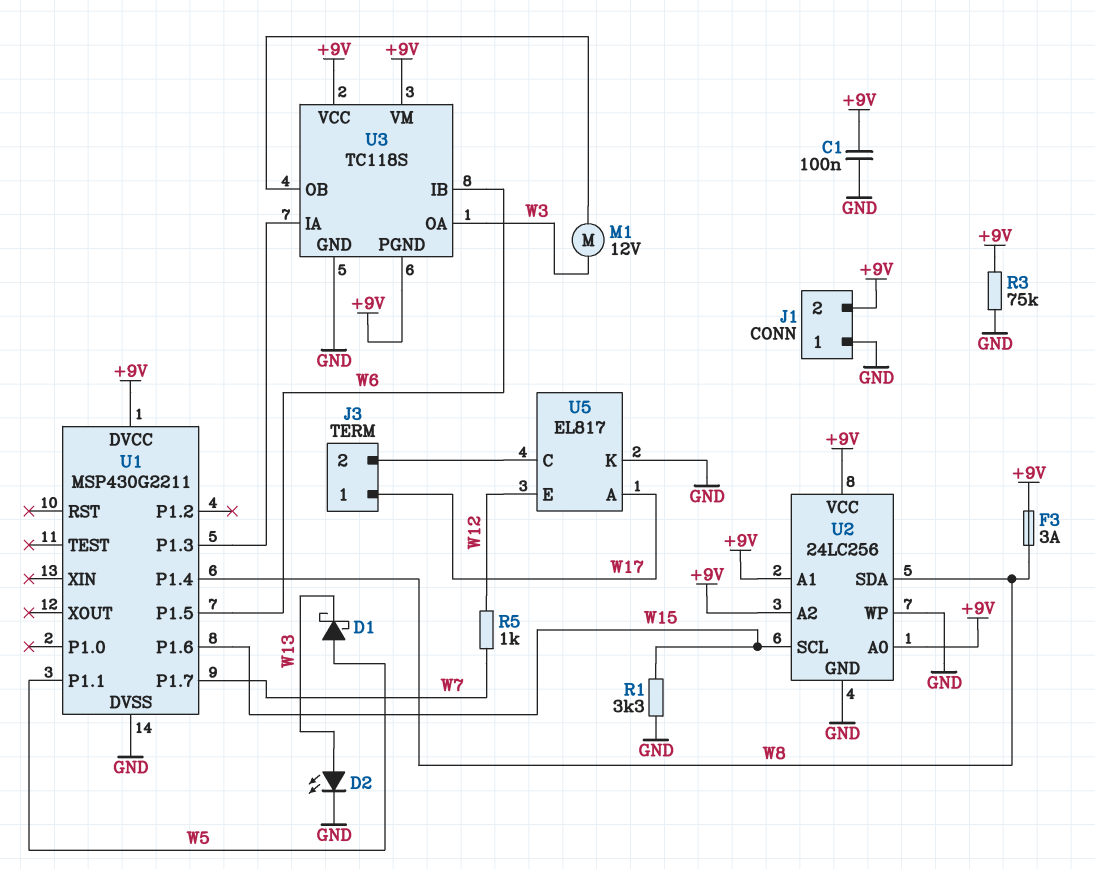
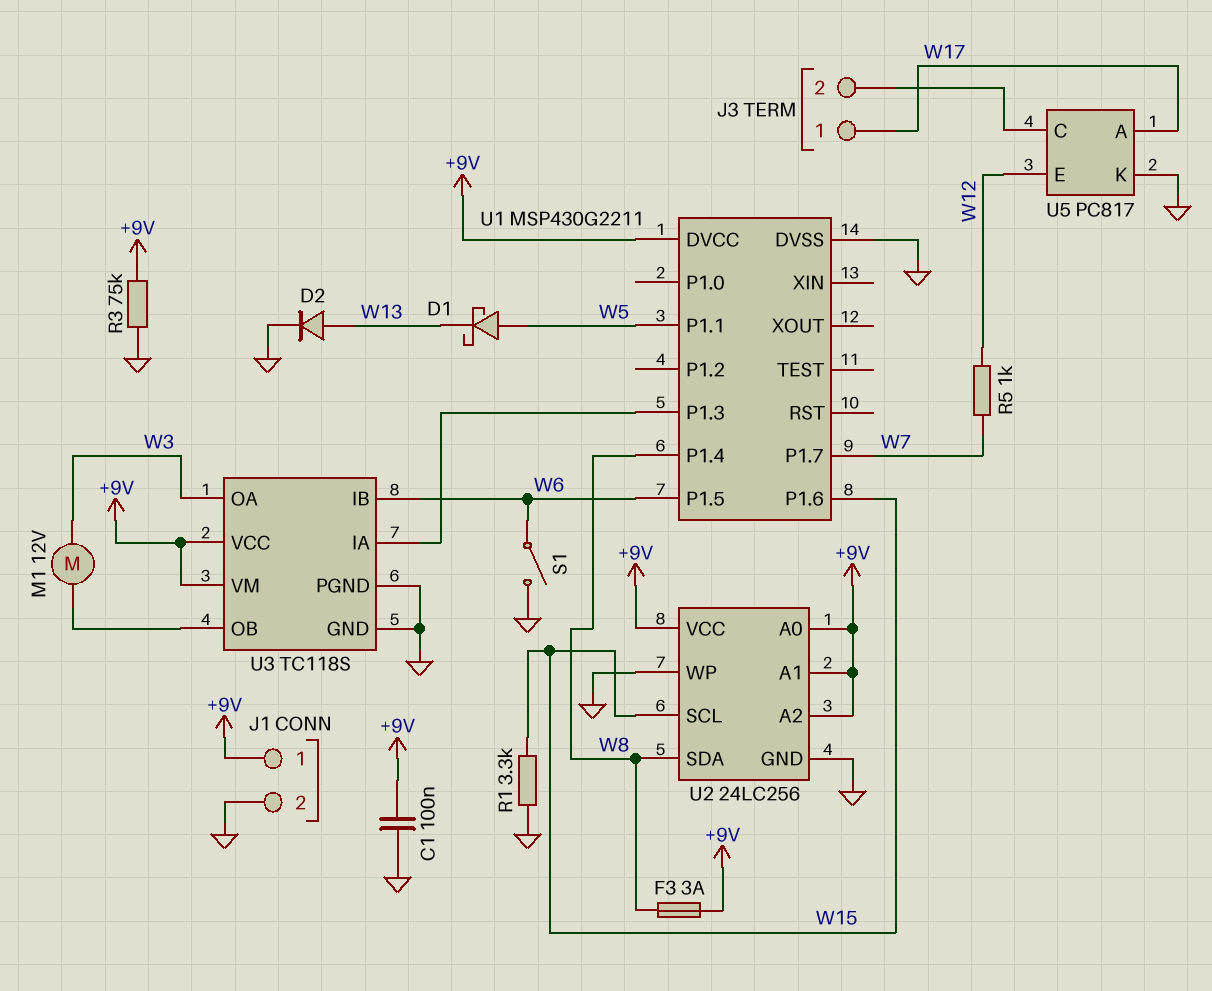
D2: LED (A W13, K GND) -> diode (A W13, K GND)
J1 pin 1: GND -> +9V
J1 pin 2: +9V -> GND
S1: none -> switch (GND, W6)
U3 pin PGND: +9V -> GND
U5: EL817 -> PC817

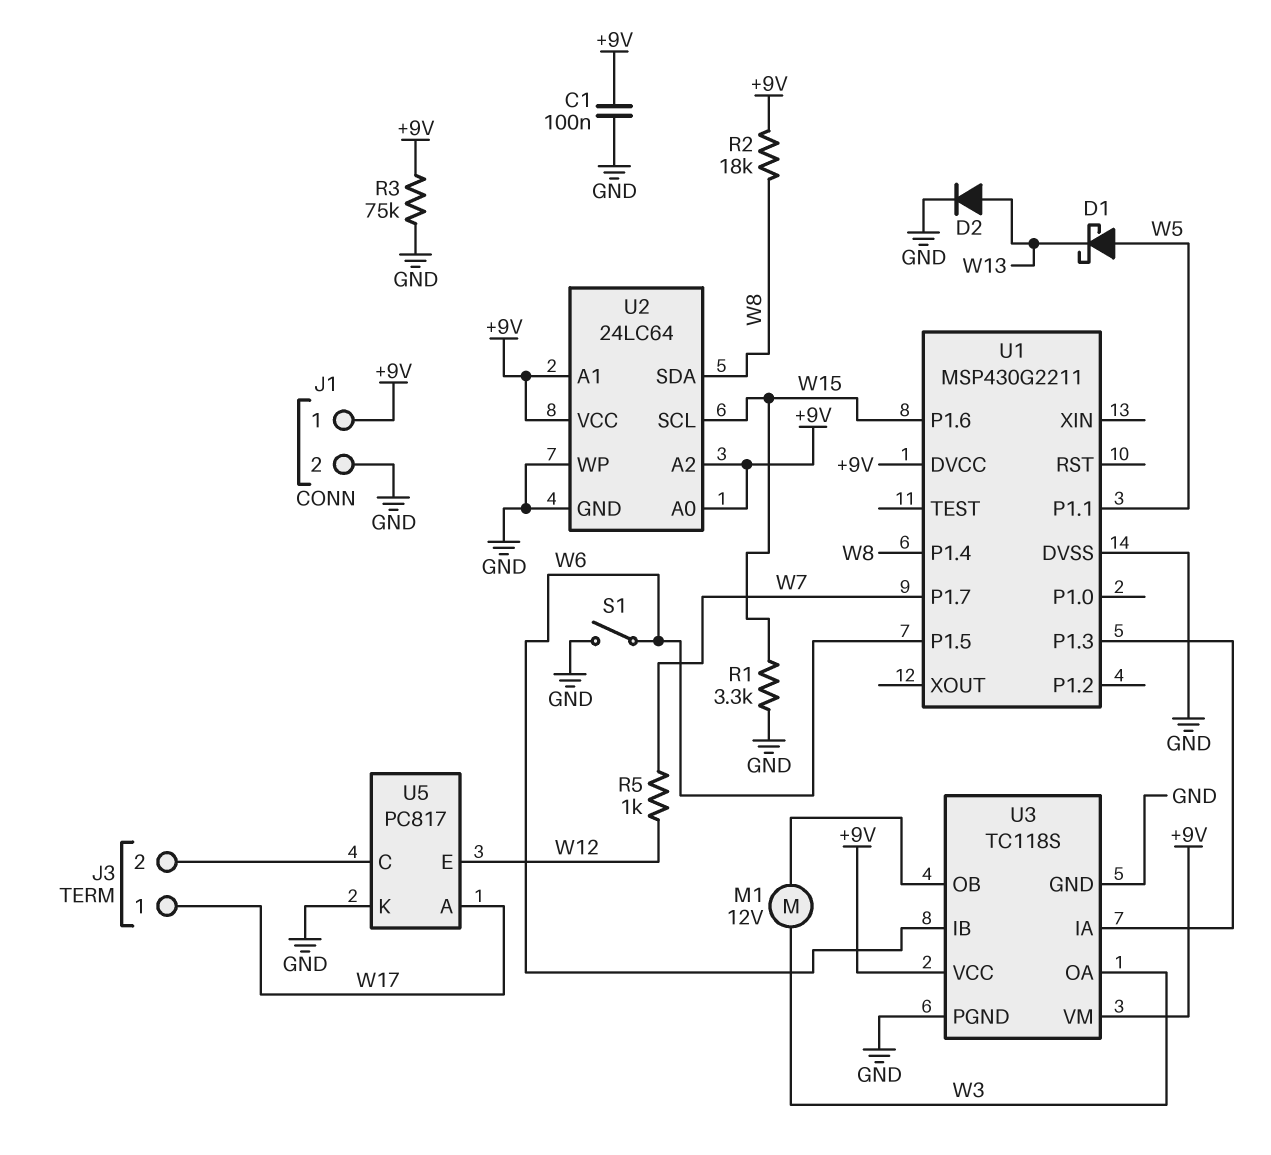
F3: 3A (+9V, W8) -> none
R2: none -> 18k (+9V, W8)
U2: 24LC256 -> 24LC64

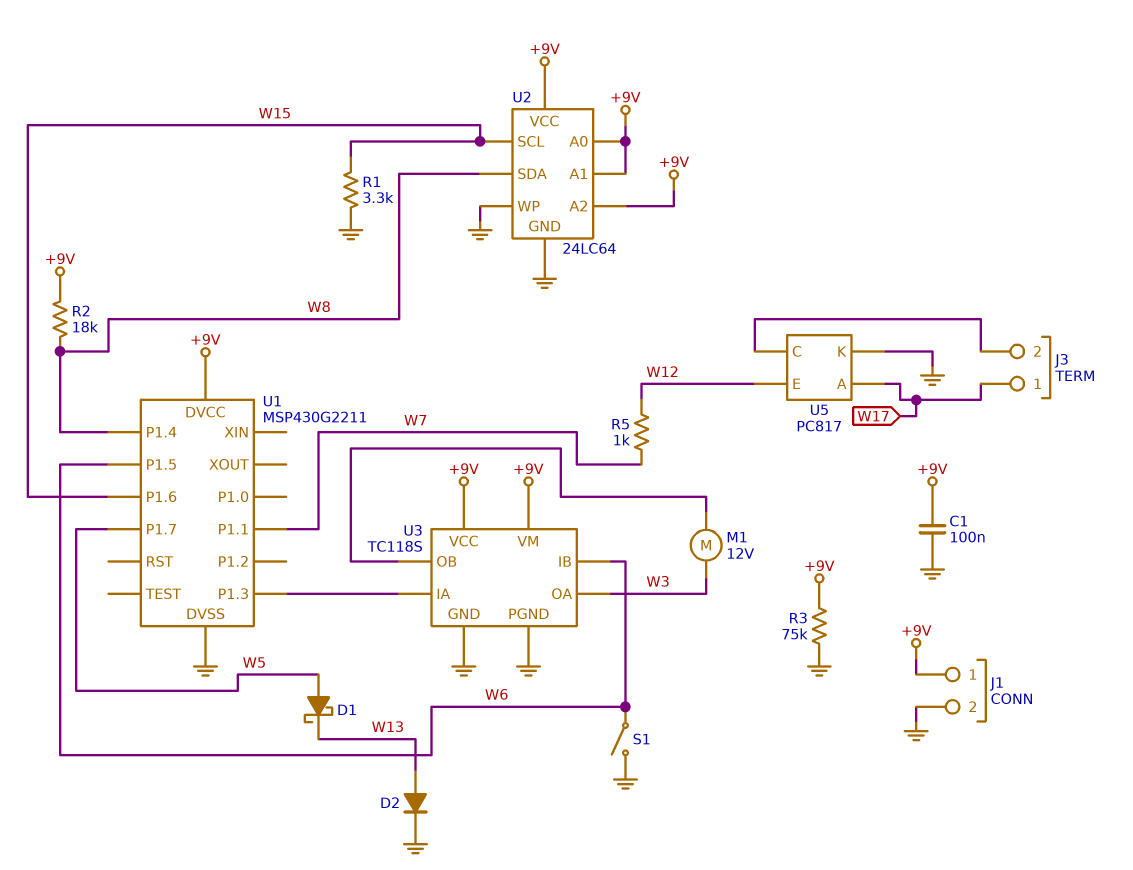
U1 pin P1.1: W5 -> W7
U1 pin P1.7: W7 -> W5

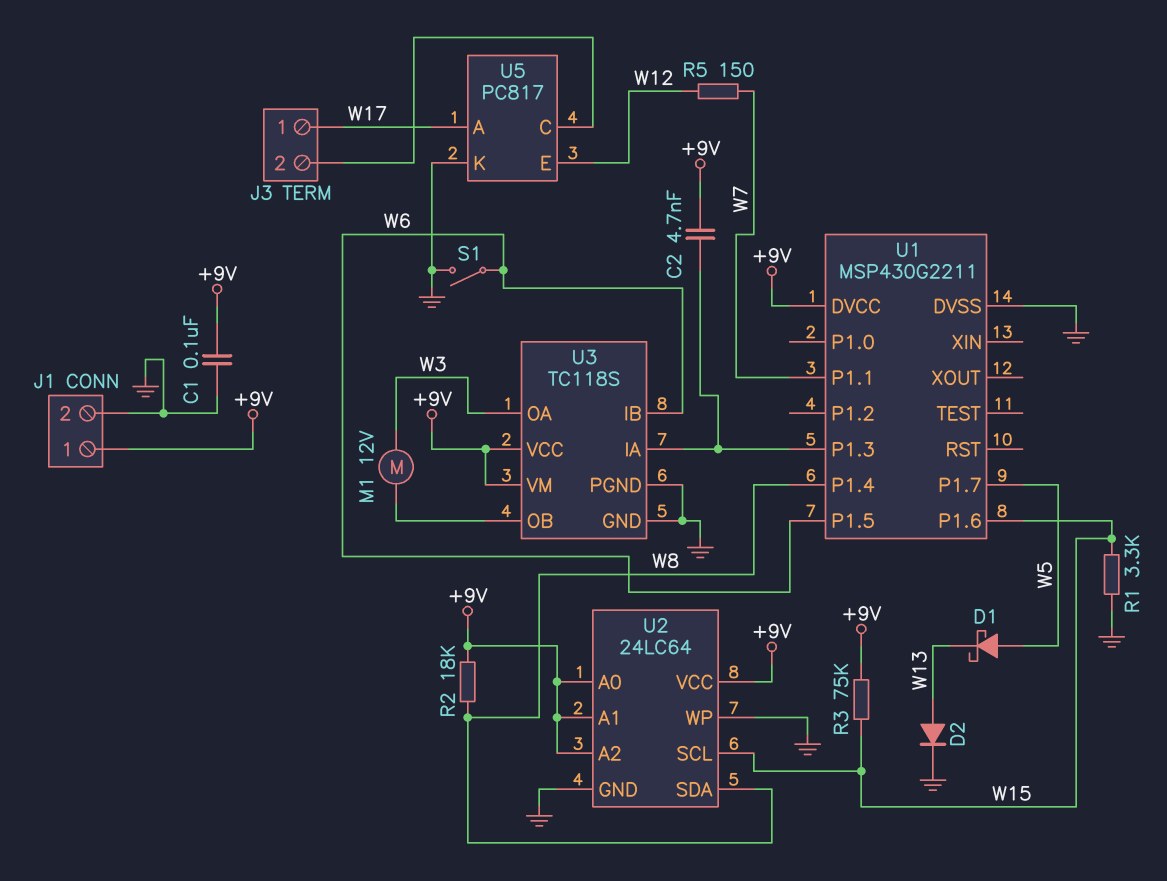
C2: none -> 4.7nF (+9V, U1/P1.3)
R3: 75k (+9V, GND) -> 75k (+9V, W15)
R5: 1k (W7, W12) -> 150 (W7, W12)

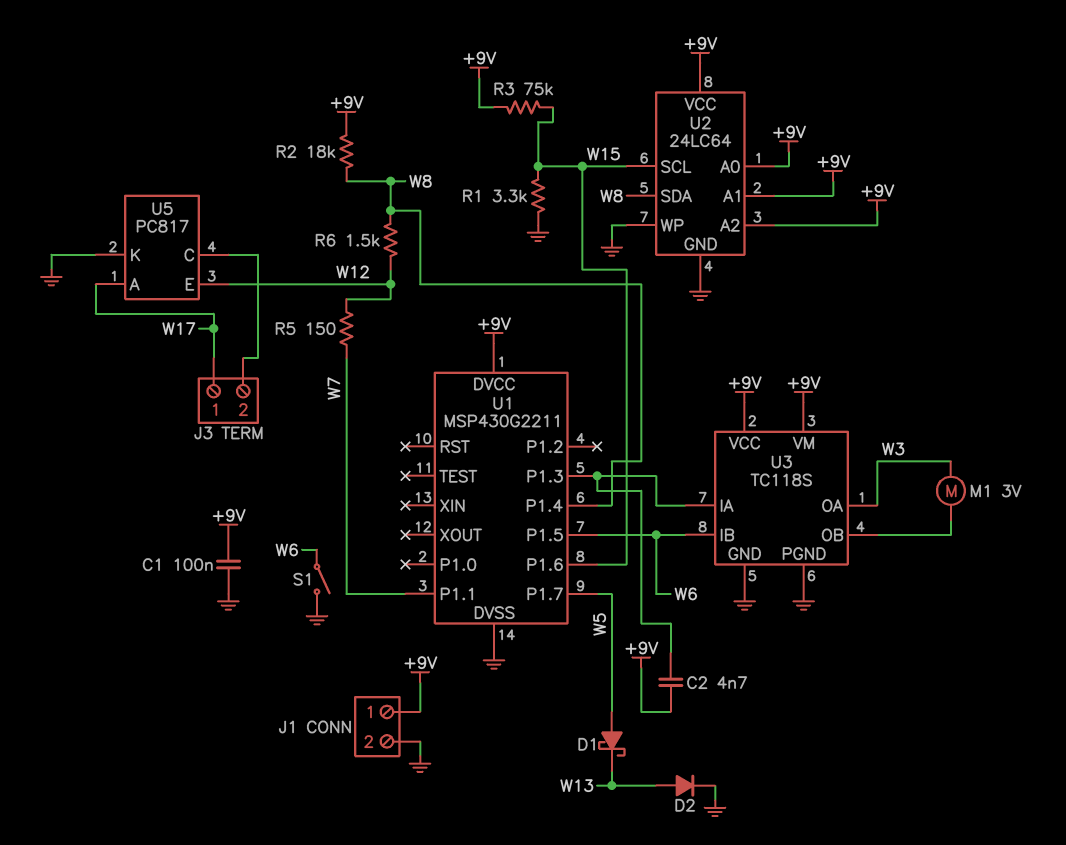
M1: motor 12V (U3/OB, W3) -> motor 3V (U3/OB, W3)
R6: none -> 1.5k (W8, W12)

